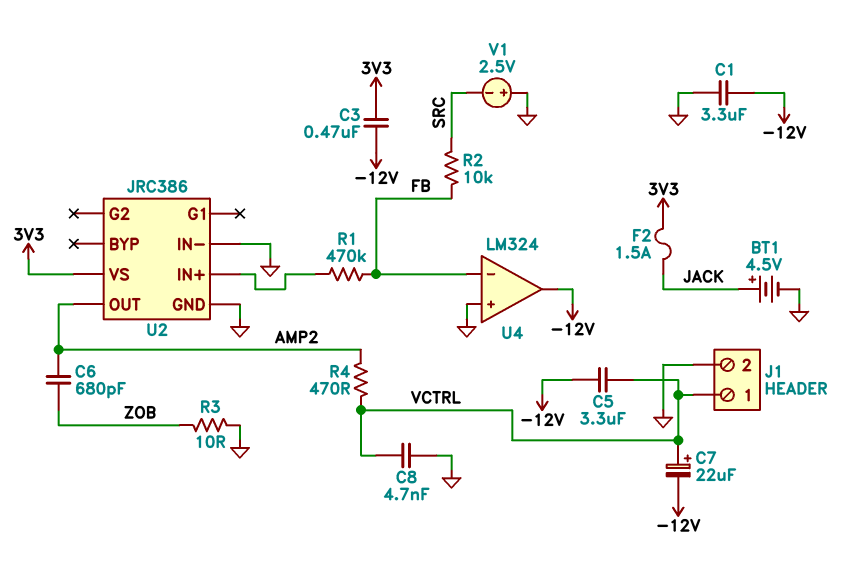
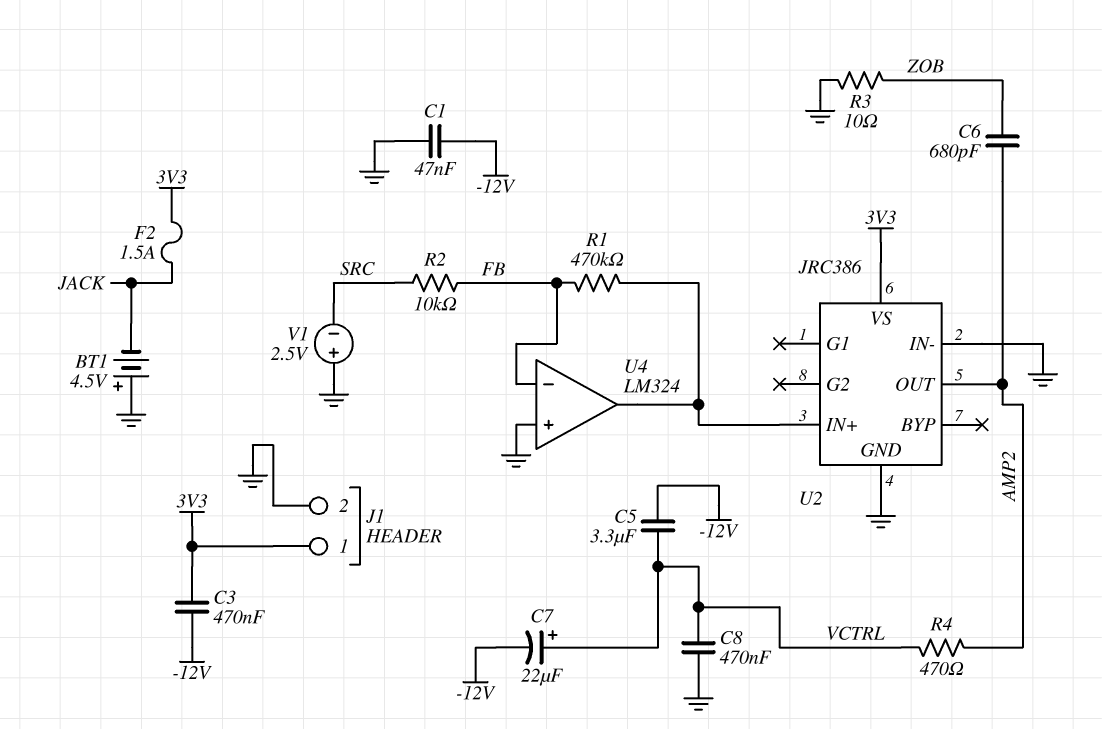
BT1: 4.5V (plus JACK, minus GND) -> 4.5V (plus GND, minus JACK)
C1: 3.3uF (-12V, GND) -> 47nF (-12V, GND)
C8: 4.7nF (GND, VCTRL) -> 470nF (GND, VCTRL)
J1 pin 1: VCTRL -> 3V3
U4 pin out: -12V -> U2/IN+

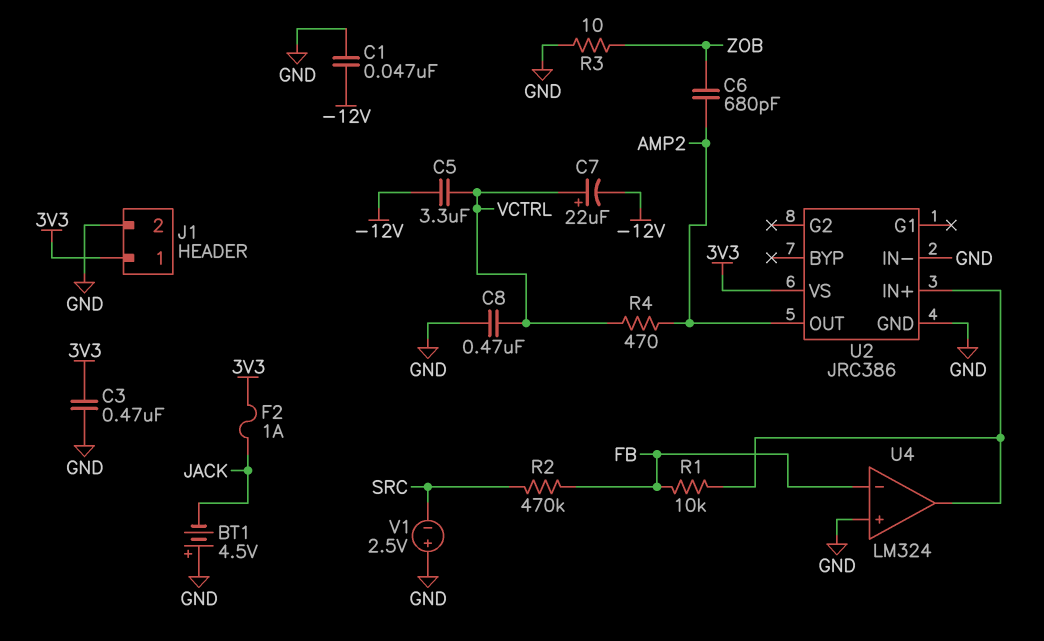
C3: 470nF (-12V, 3V3) -> 470nF (3V3, GND)
F2: 1.5A (3V3, JACK) -> 1A (3V3, JACK)
R1: 470k (FB, U2/IN+) -> 10k (FB, U2/IN+)
R2: 10k (FB, SRC) -> 470k (FB, SRC)

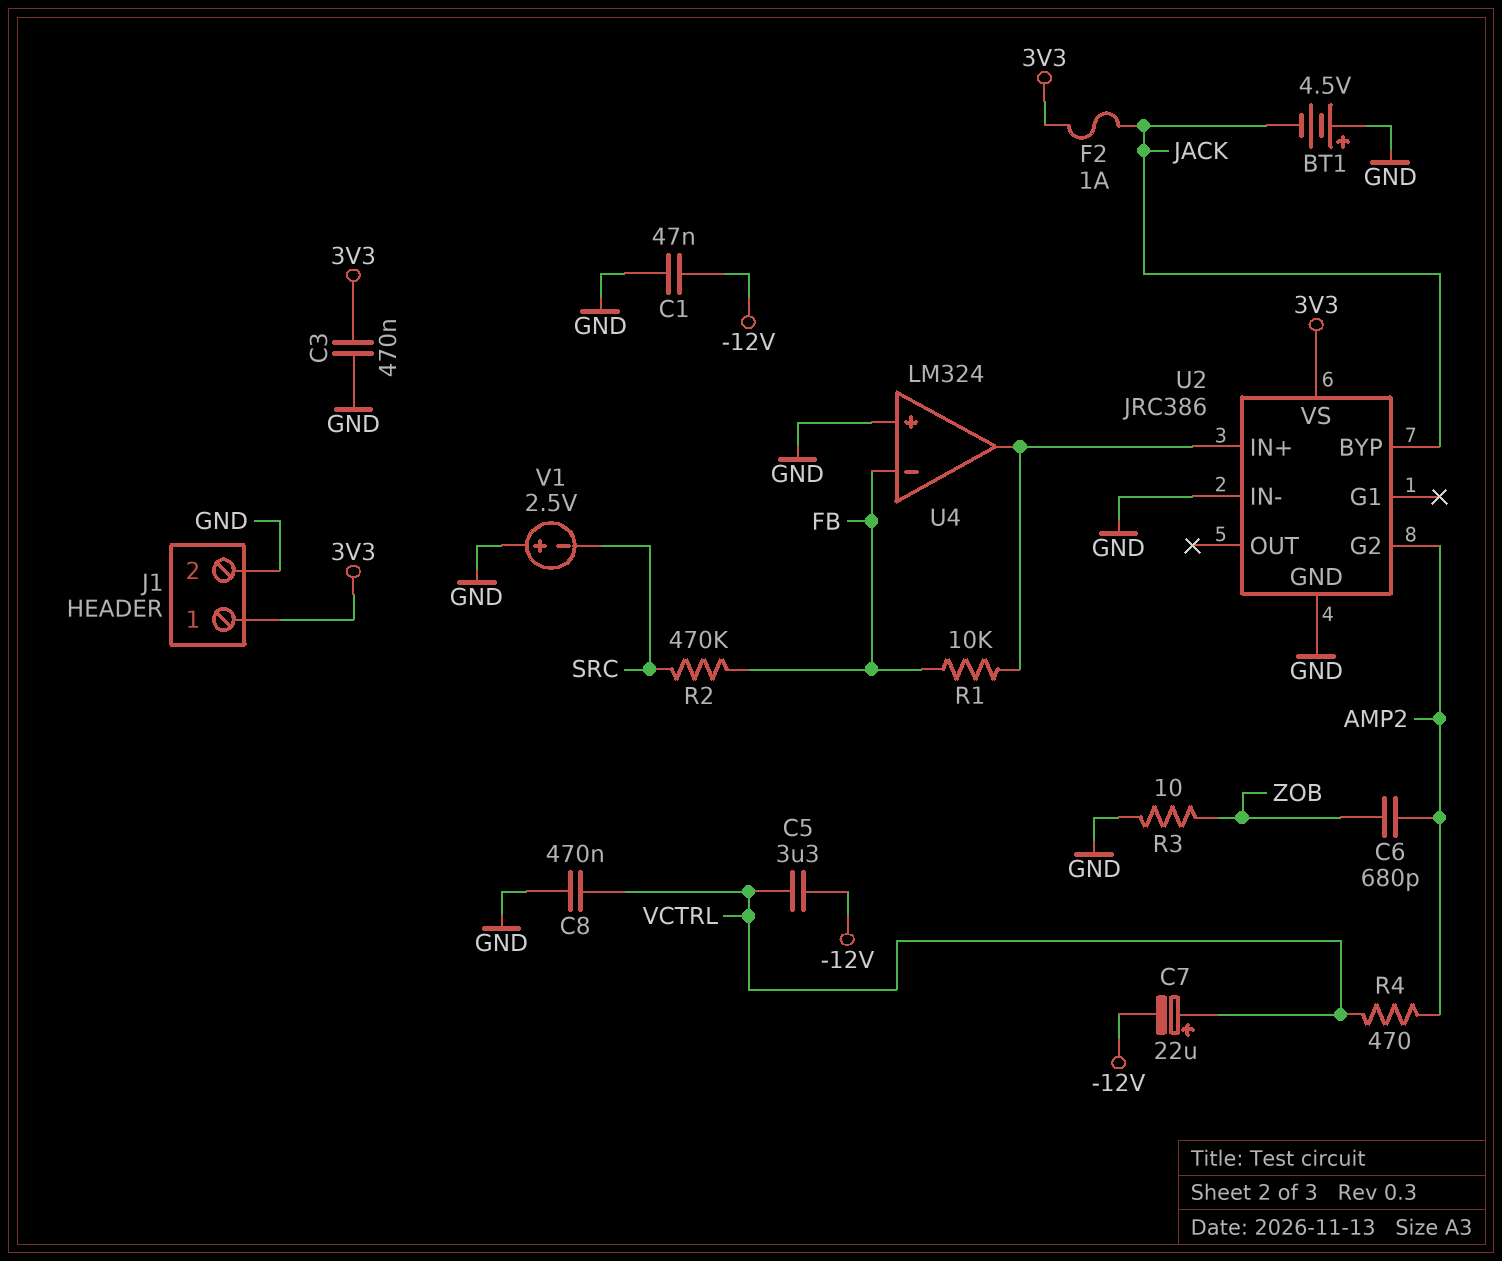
U2 pin BYP: none -> JACK
U2 pin G2: none -> AMP2
U2 pin OUT: AMP2 -> none

